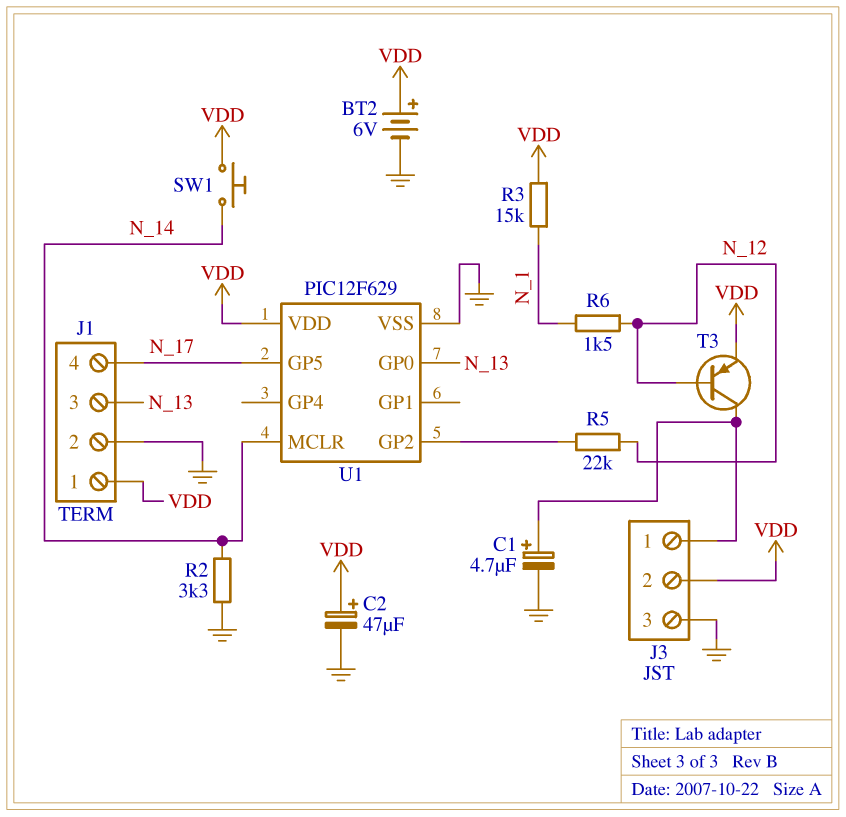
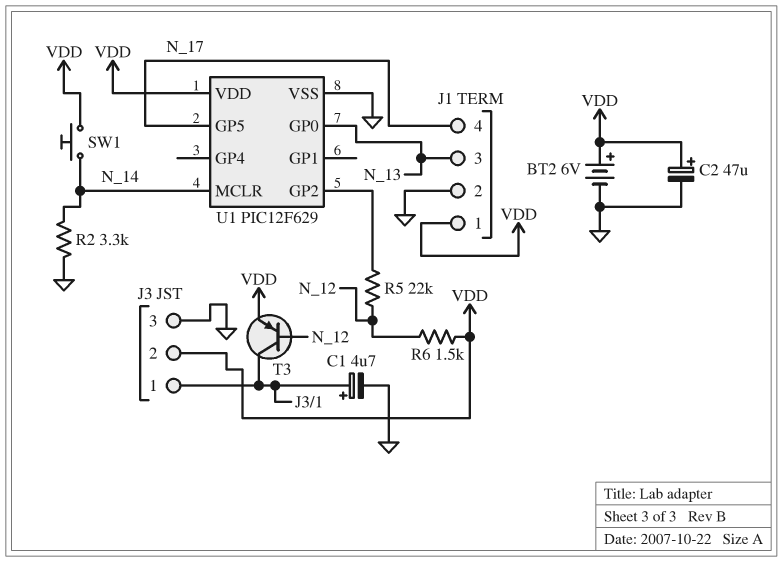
R3: 15k (N_1, VDD) -> none
R6: 1.5k (N_1, N_12) -> 1.5k (N_12, VDD)

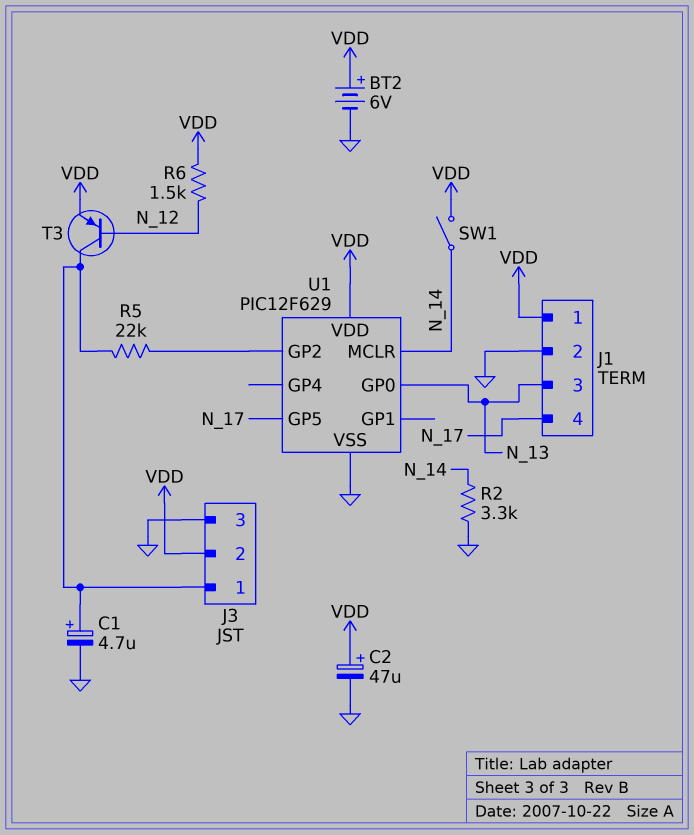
R5: 22k (N_12, U1/GP2) -> 22k (J3/1, U1/GP2)
SW1: button (N_14, VDD) -> switch (N_14, VDD)

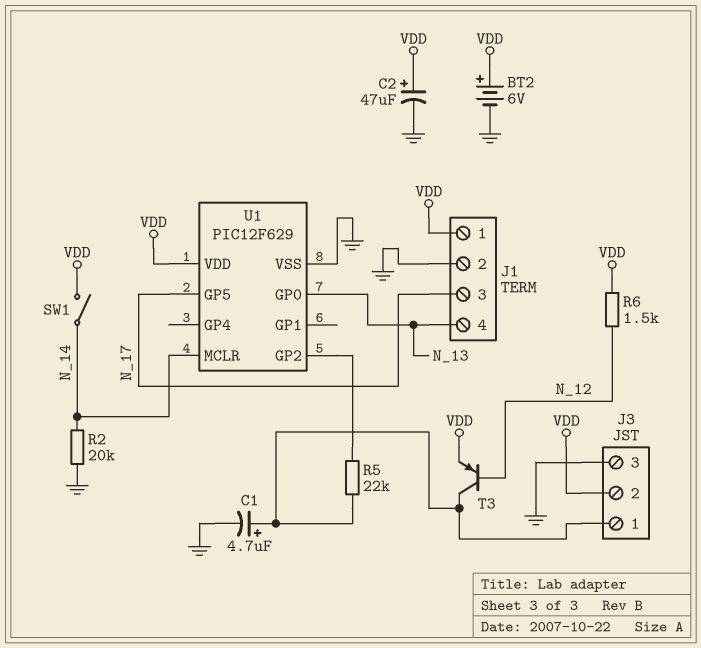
J1 pin 3: N_13 -> N_17
J1 pin 4: N_17 -> N_13
R2: 3.3k (GND, N_14) -> 20k (GND, N_14)

